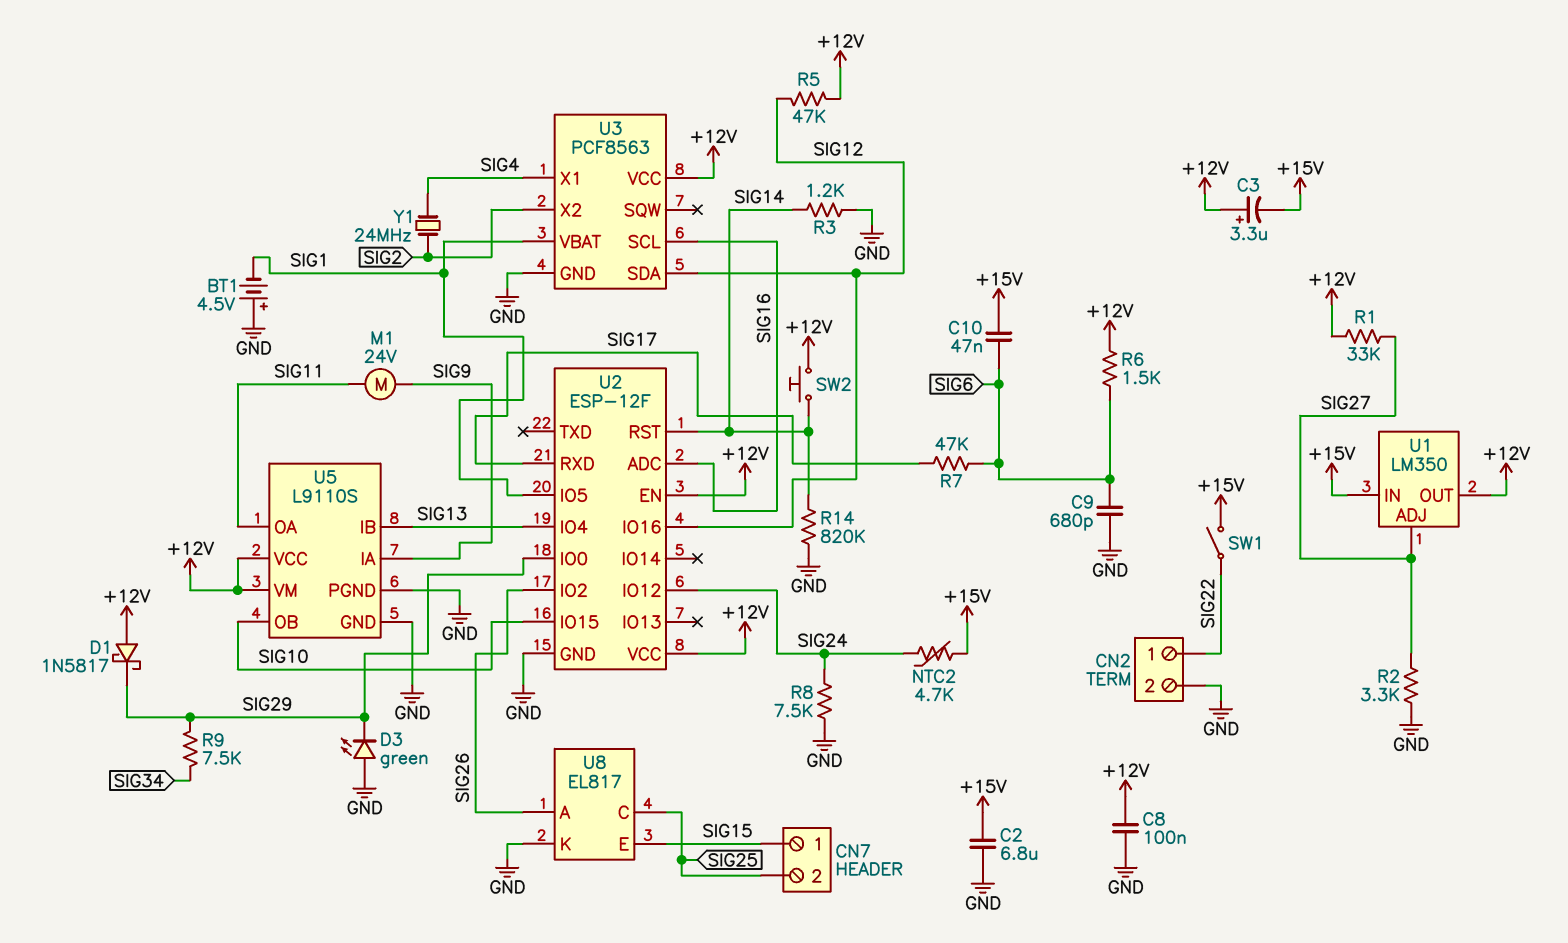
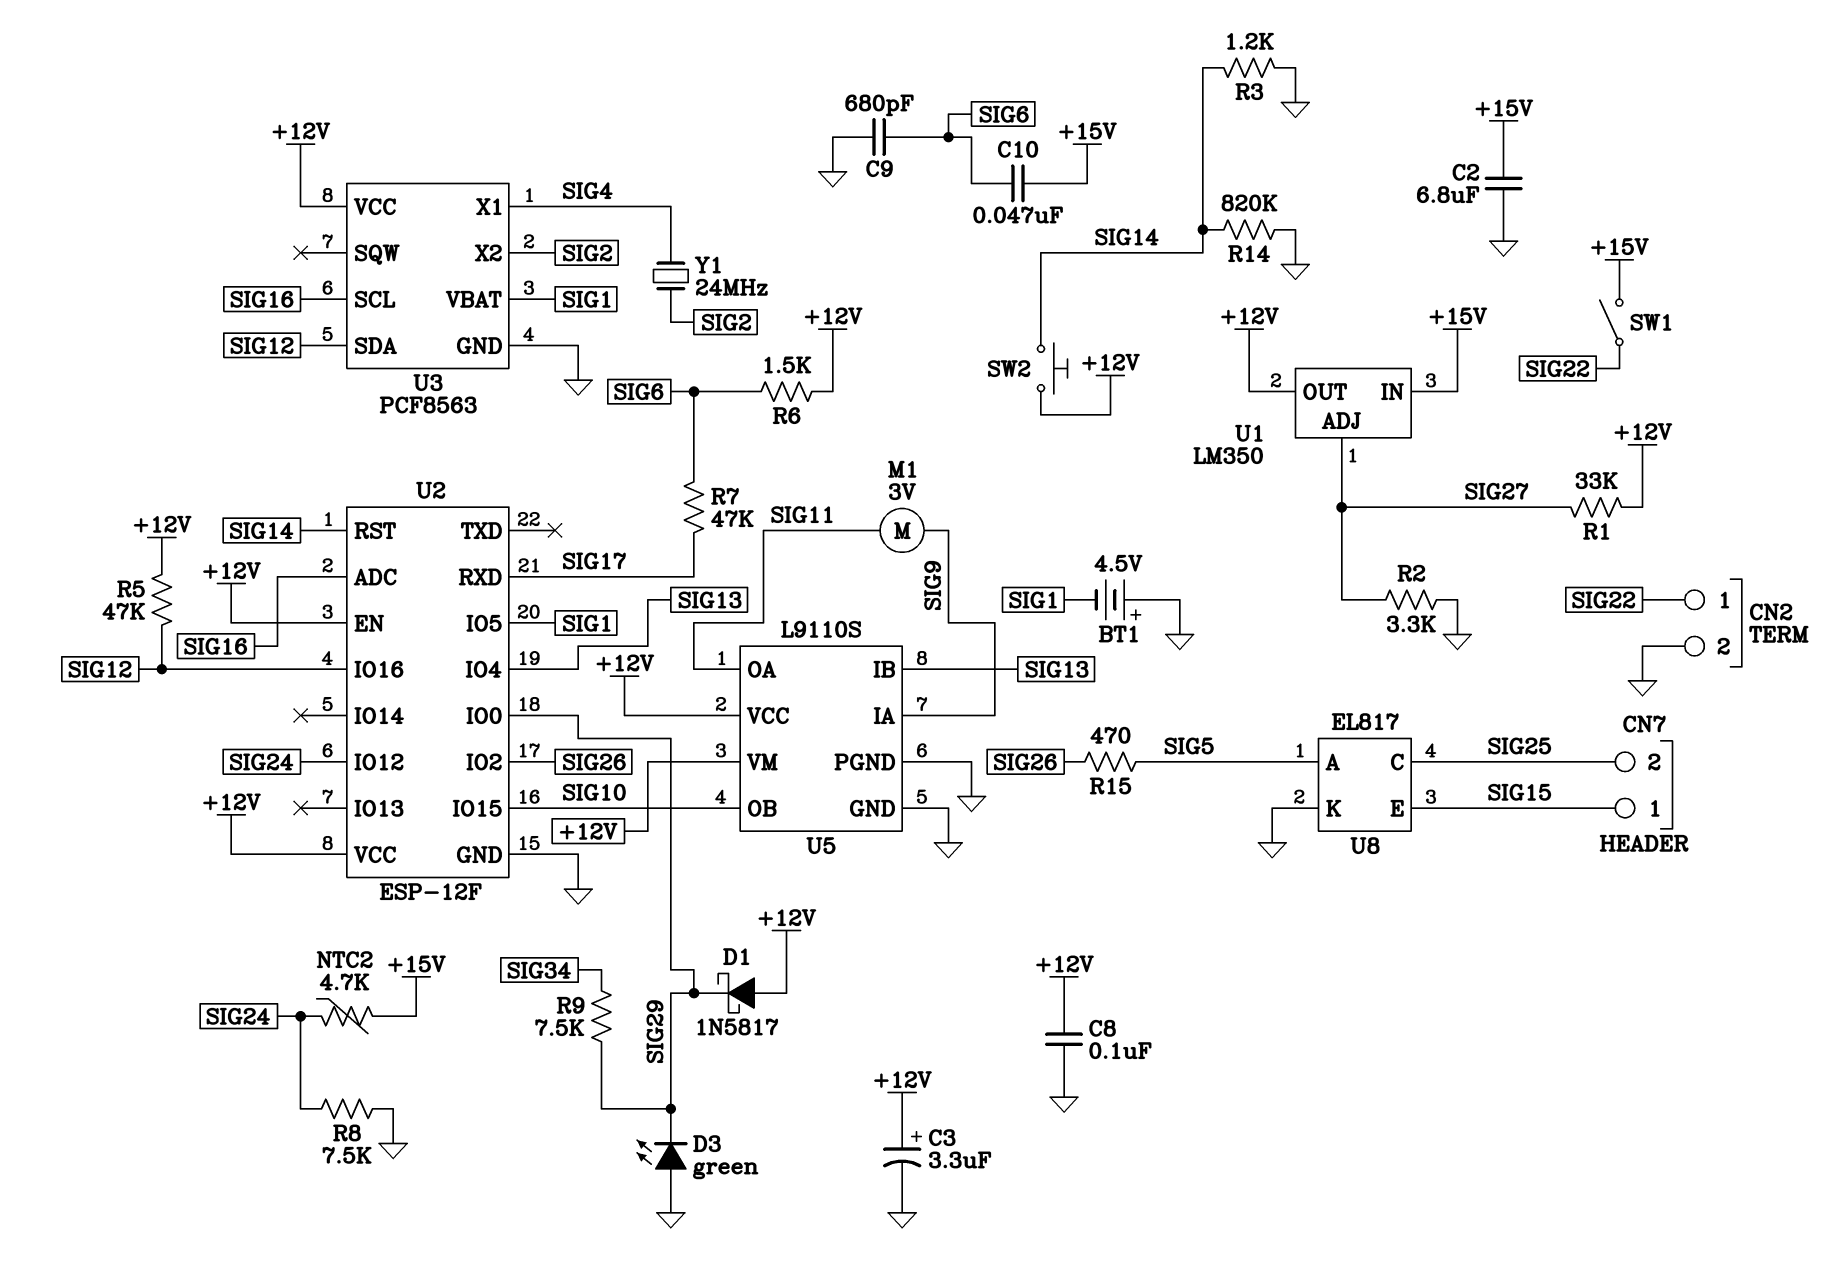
C3: 3.3uF (plus +12V, minus +15V) -> 3.3uF (plus +12V, minus GND)
M1: motor 24V (SIG9, SIG11) -> motor 3V (SIG9, SIG11)
R15: none -> 470 (SIG5, SIG26)
U8 pin A: SIG26 -> SIG5

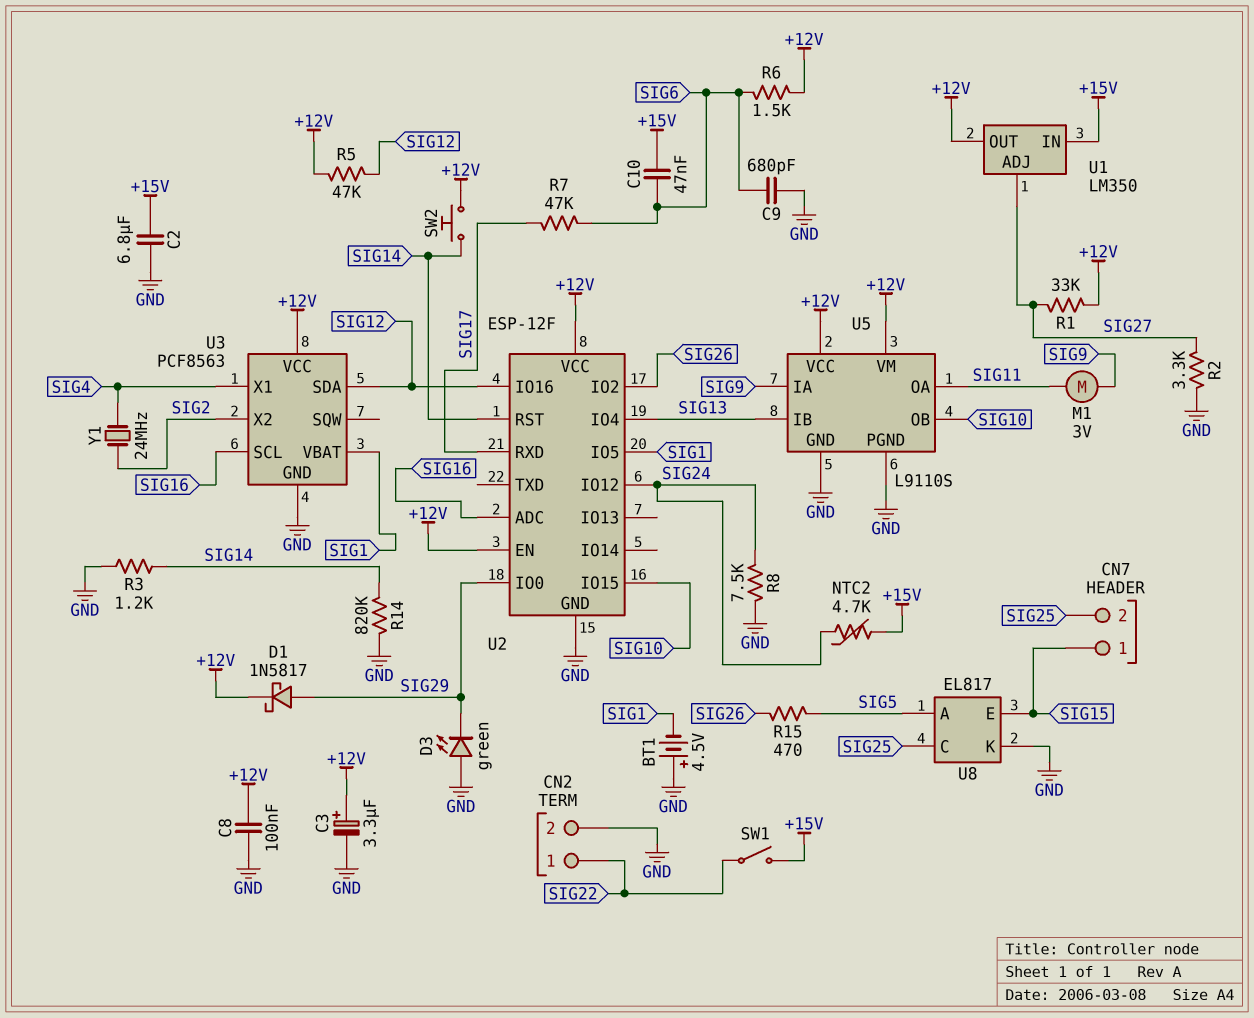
D1: schottky 1N5817 (A +12V, K SIG29) -> schottky 1N5817 (A SIG29, K +12V)
R9: 7.5k (SIG29, SIG34) -> none

